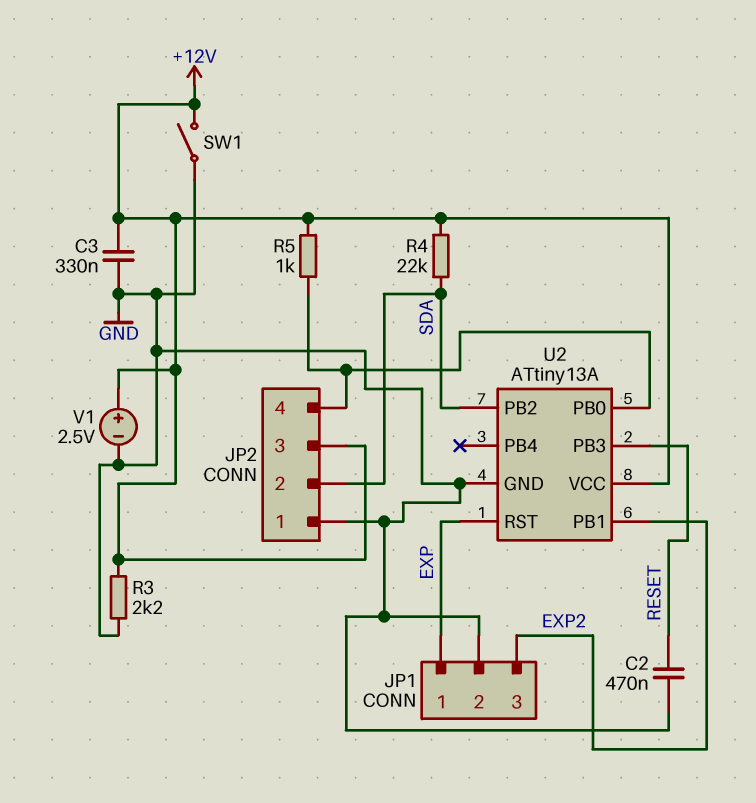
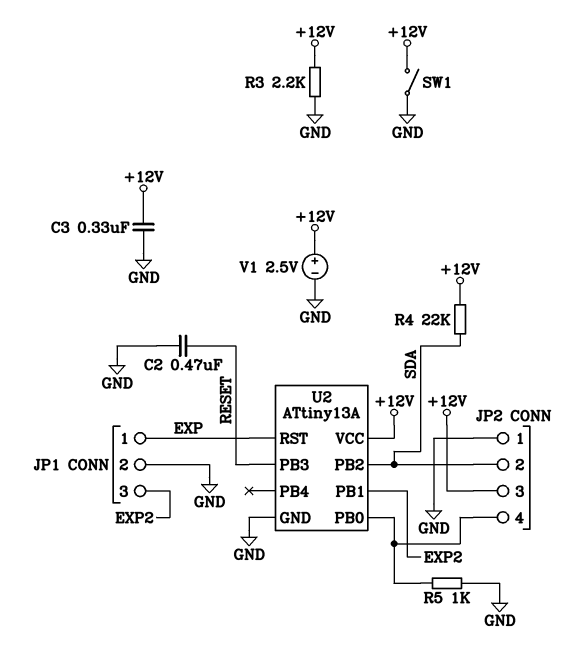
R5: 1k (+12V, JP2/4) -> 1k (GND, JP2/4)

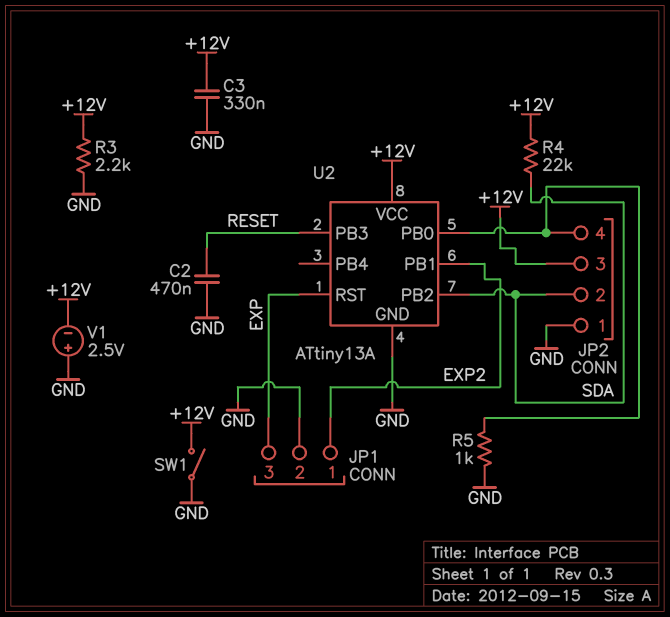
JP1 pin 1: EXP -> EXP2
JP1 pin 3: EXP2 -> EXP
V1: 2.5V (plus +12V, minus GND) -> 2.5V (plus GND, minus +12V)

